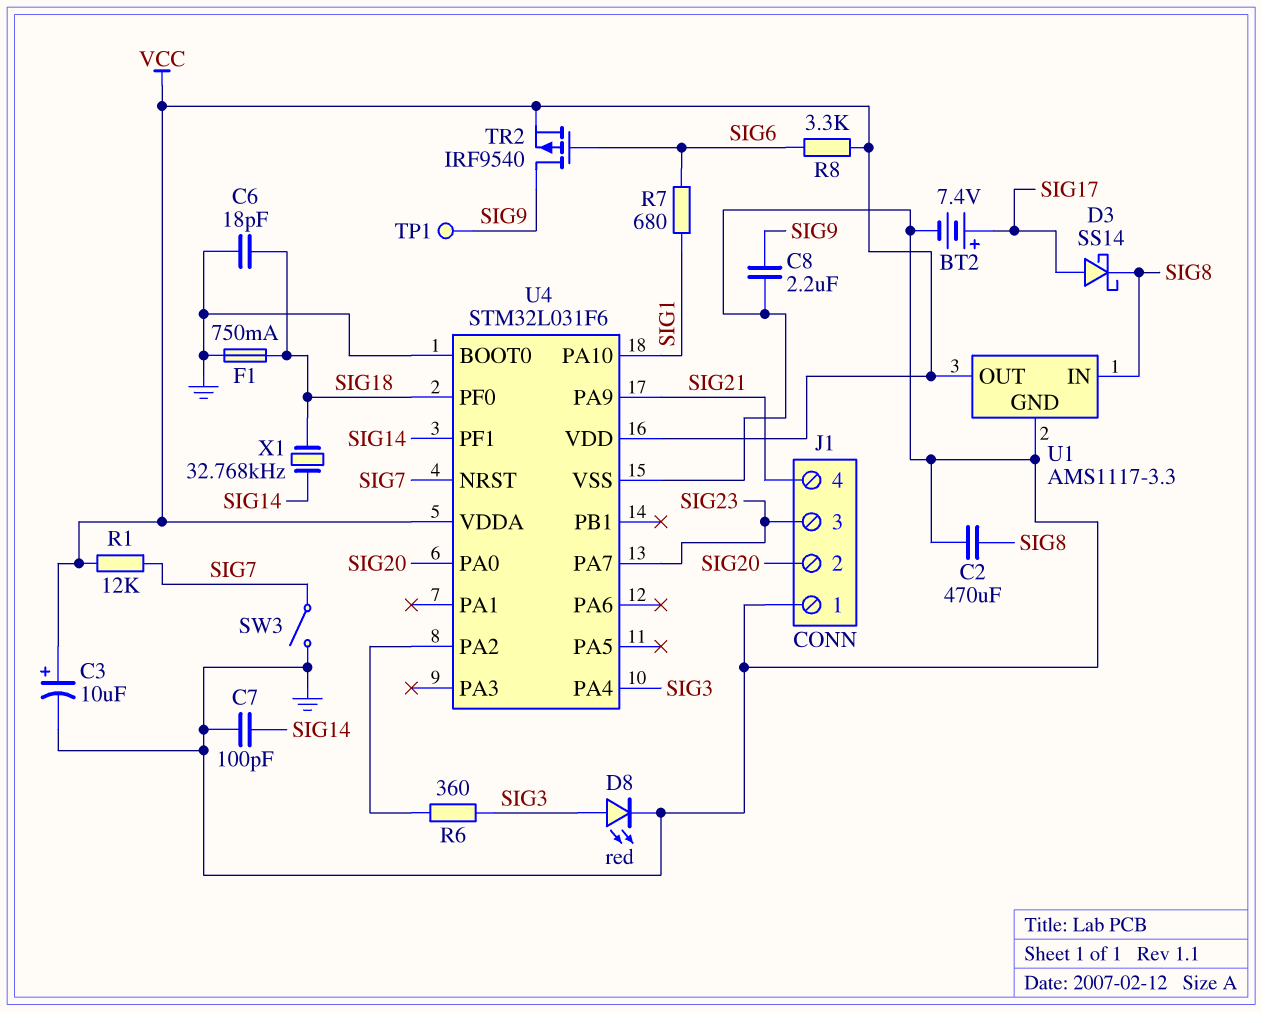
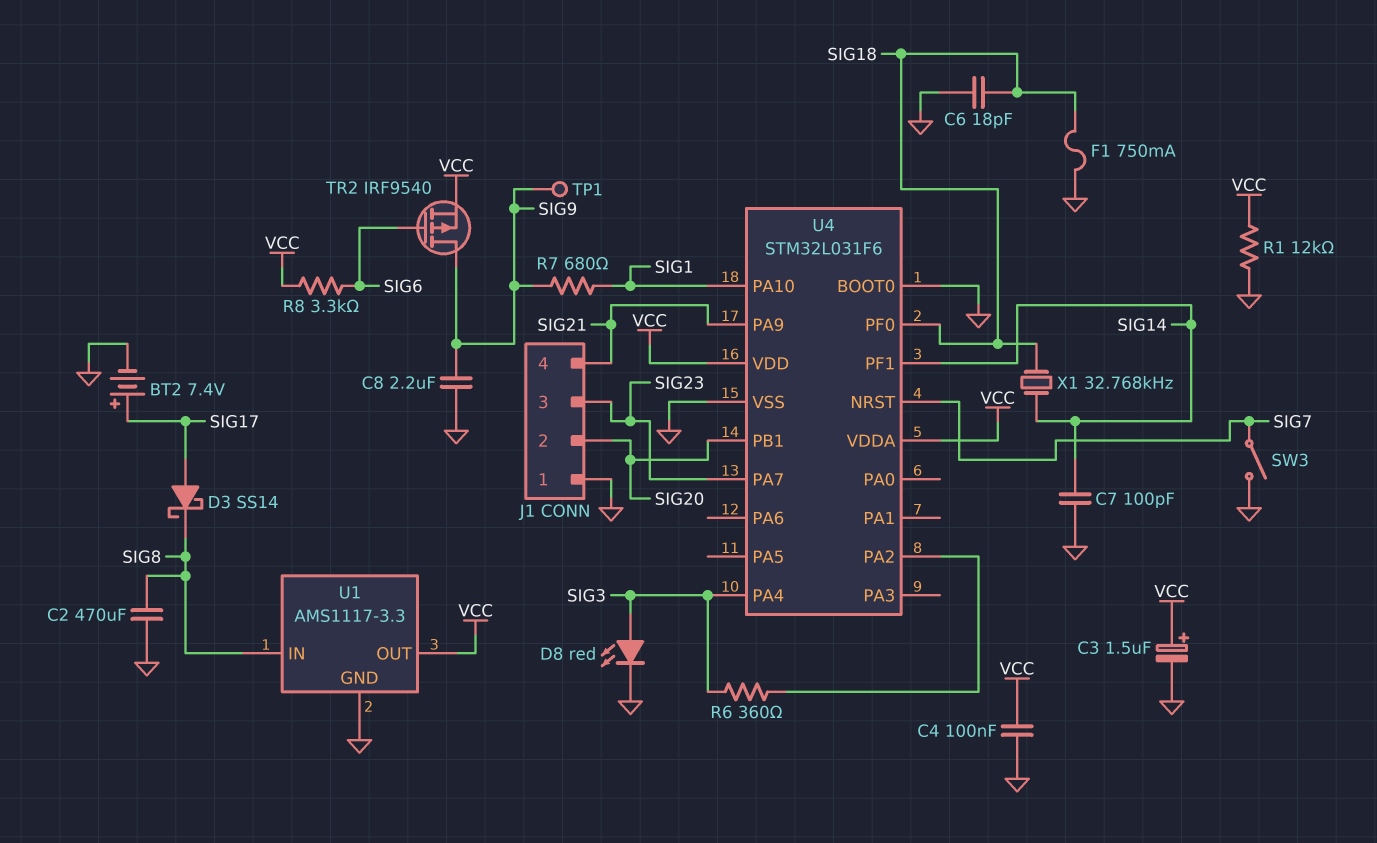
C3: 10uF (plus VCC, minus GND) -> 1.5uF (plus VCC, minus GND)
C4: none -> 100nF (GND, VCC)
R1: 12k (SIG7, VCC) -> 12k (GND, VCC)
R7: 680 (SIG1, SIG6) -> 680 (SIG1, SIG9)
U4 pin PA0: SIG20 -> none
U4 pin PB1: none -> SIG20

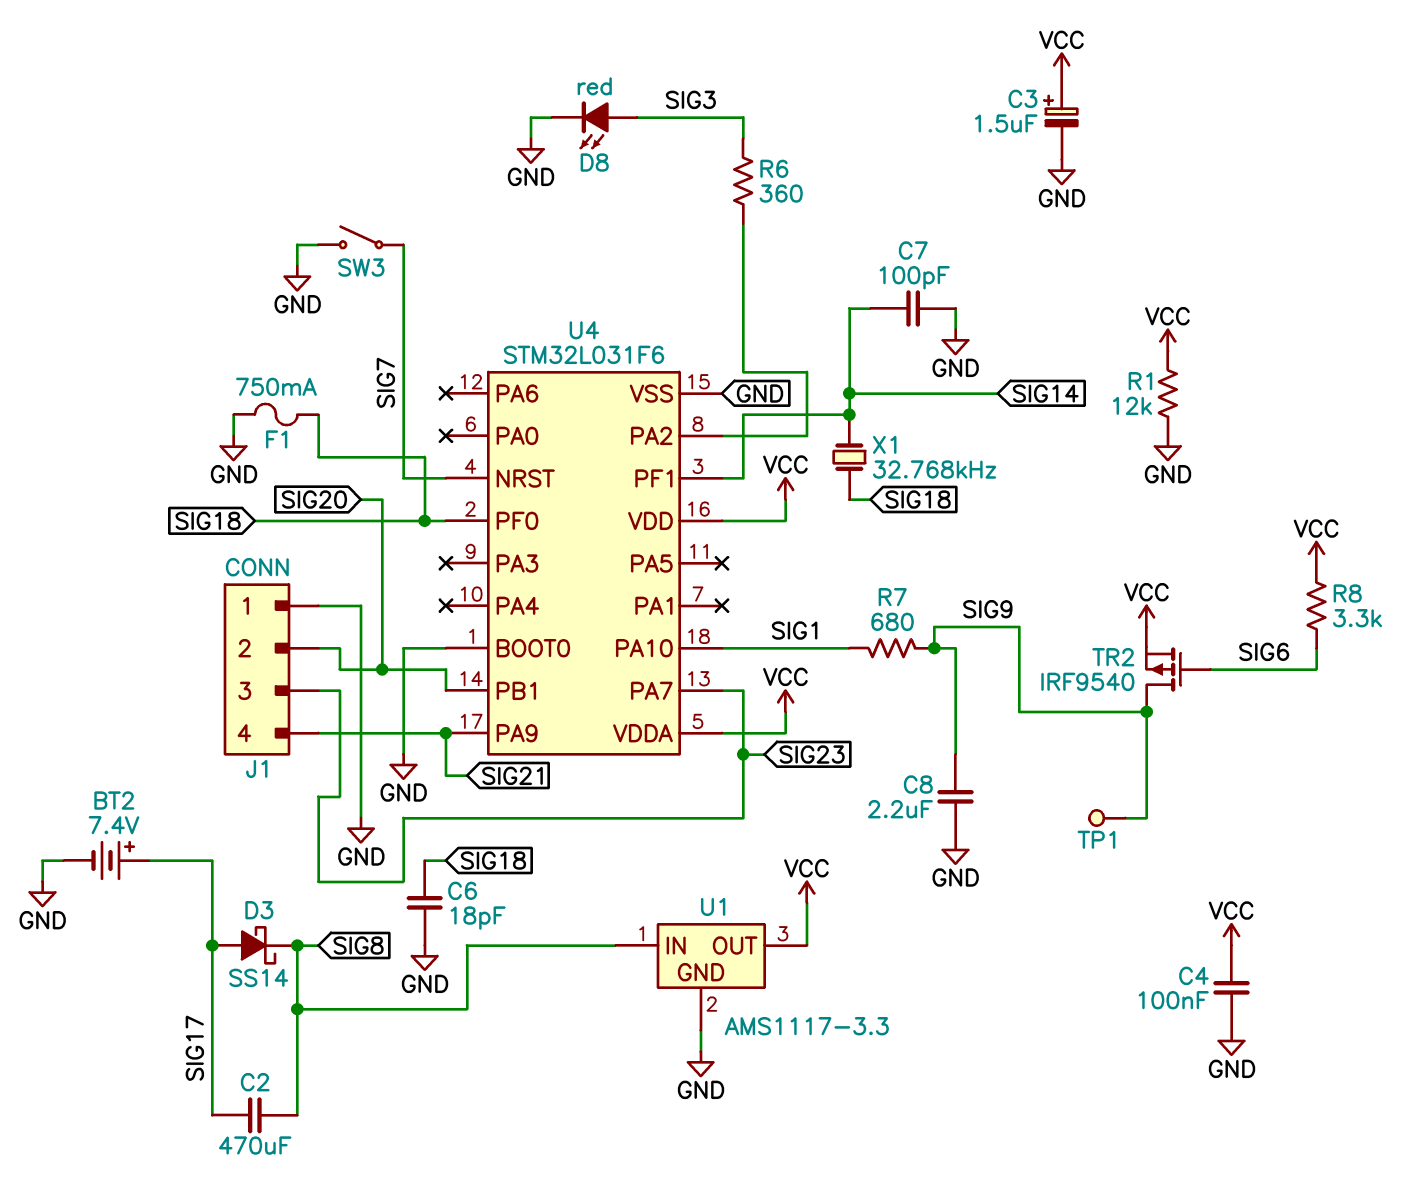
C2: 470uF (GND, SIG8) -> 470uF (SIG8, SIG17)
U4 pin PA4: SIG3 -> none

